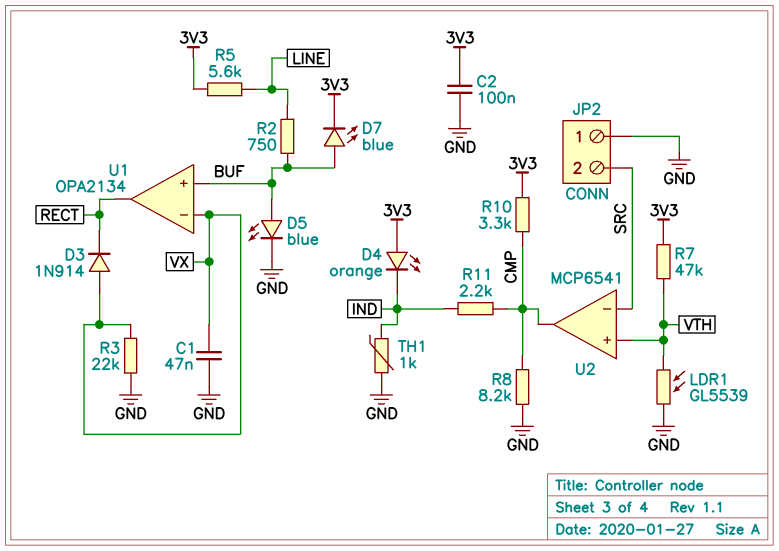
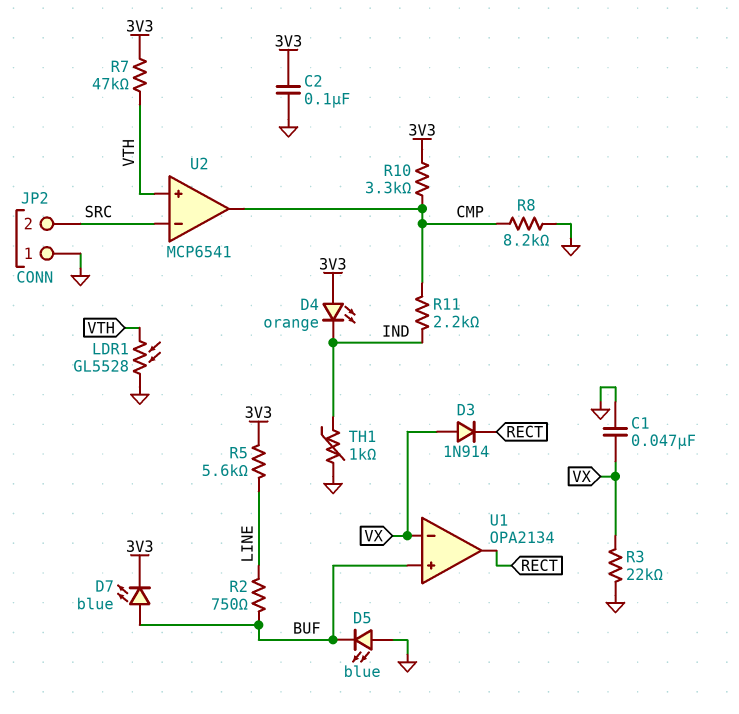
D5: LED blue (A BUF, K GND) -> LED blue (A GND, K BUF)
LDR1: GL5539 (GND, VTH) -> GL5528 (GND, VTH)

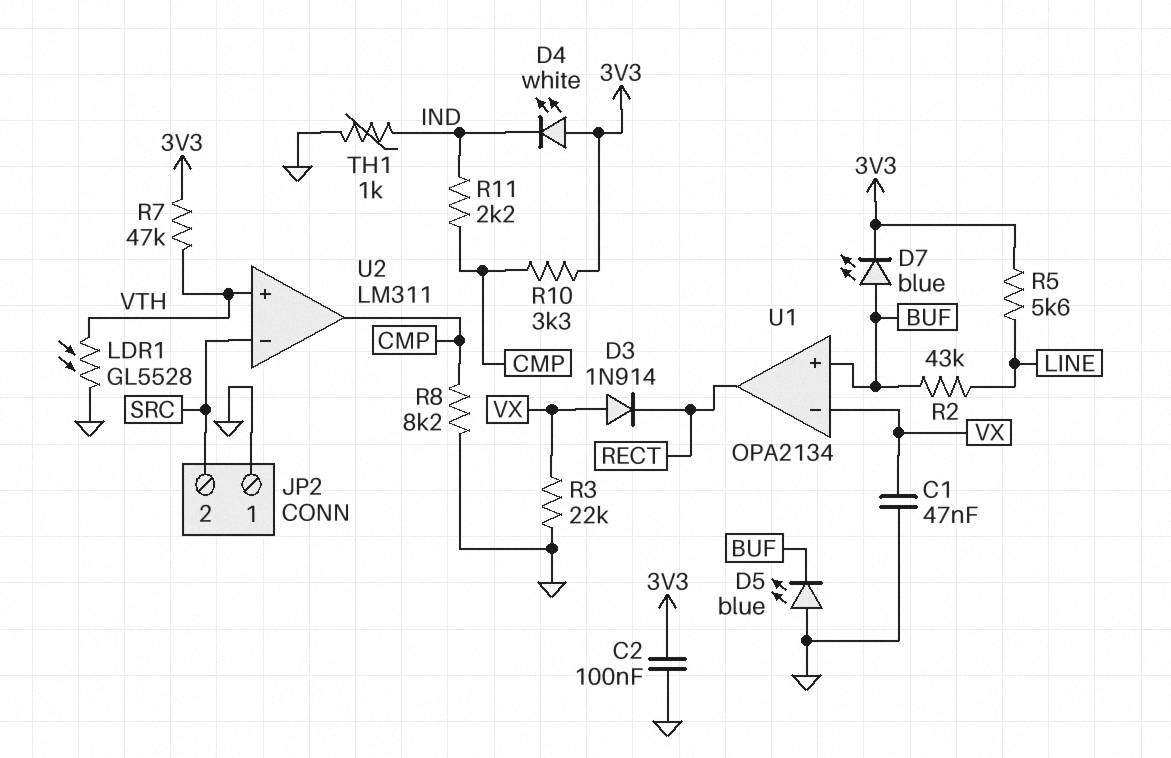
D4: LED orange (A 3V3, K IND) -> LED white (A 3V3, K IND)
R2: 750 (BUF, LINE) -> 43k (BUF, LINE)
U2: MCP6541 -> LM311

